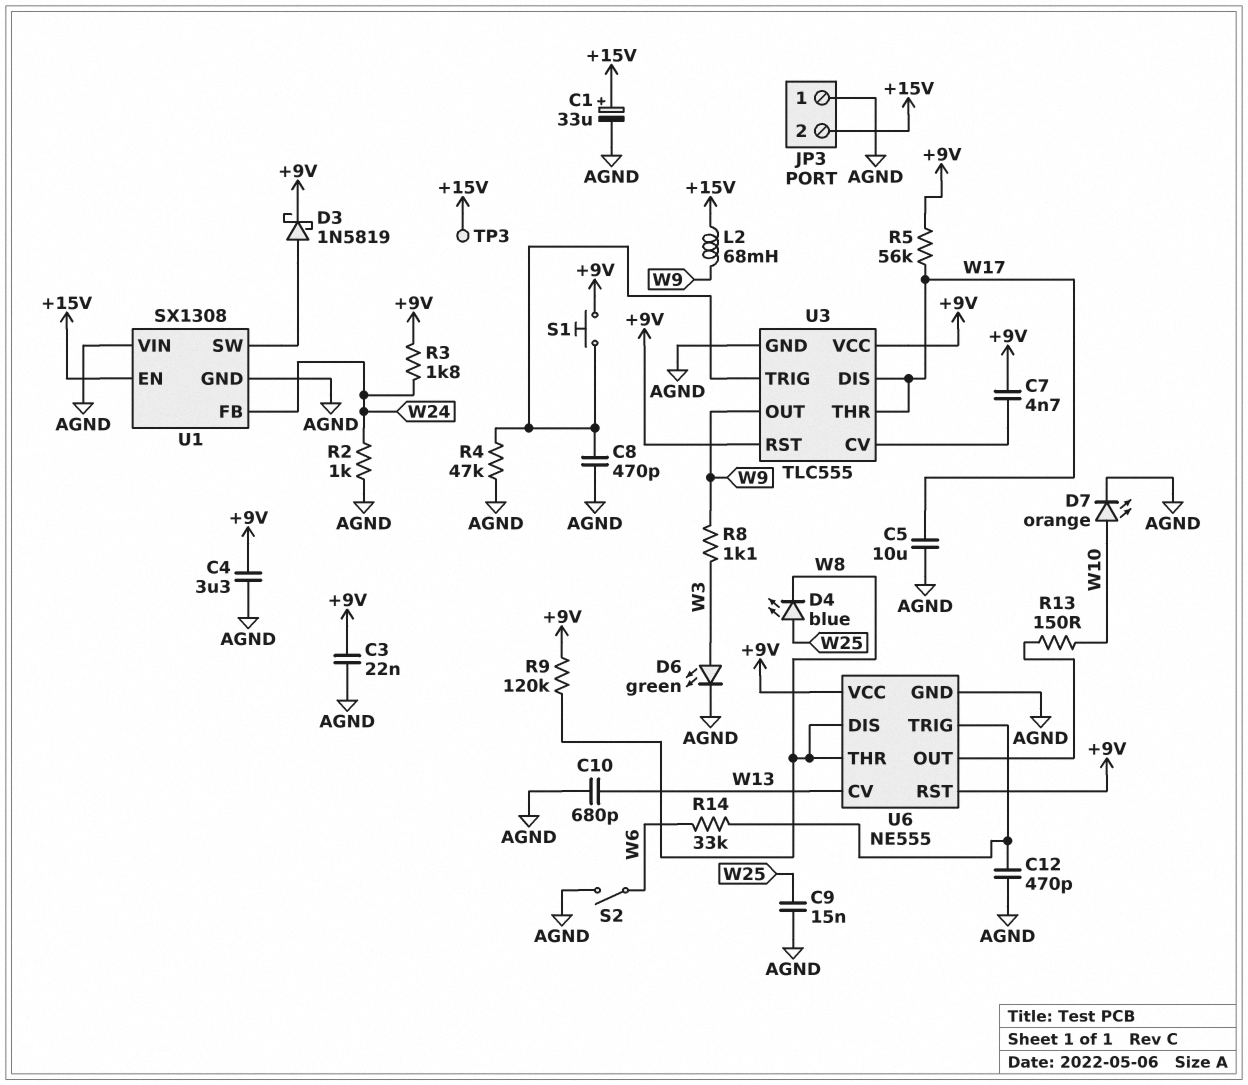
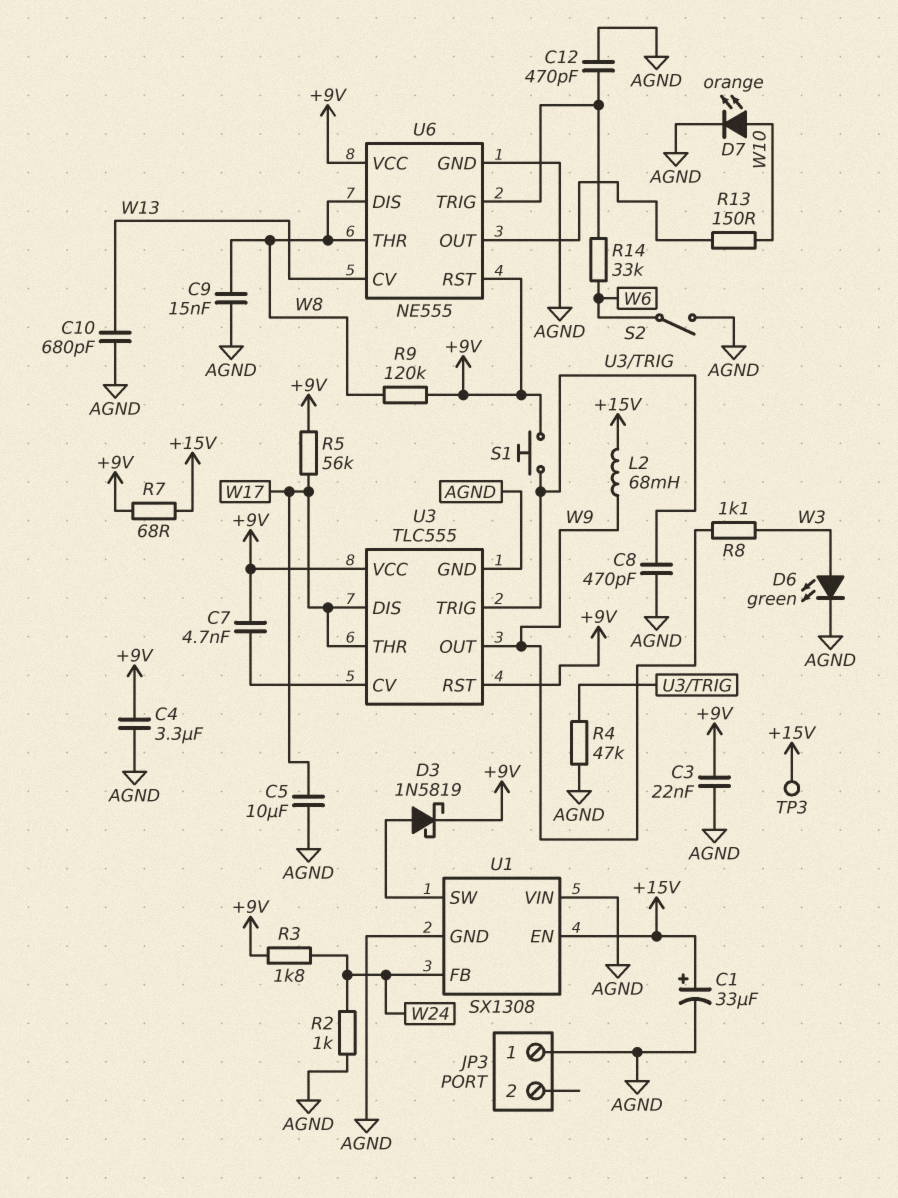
C9: 15nF (AGND, W25) -> 15nF (AGND, W8)
D4: LED blue (A W25, K W8) -> none
JP3 pin 2: +15V -> none
R7: none -> 68 (+9V, +15V)

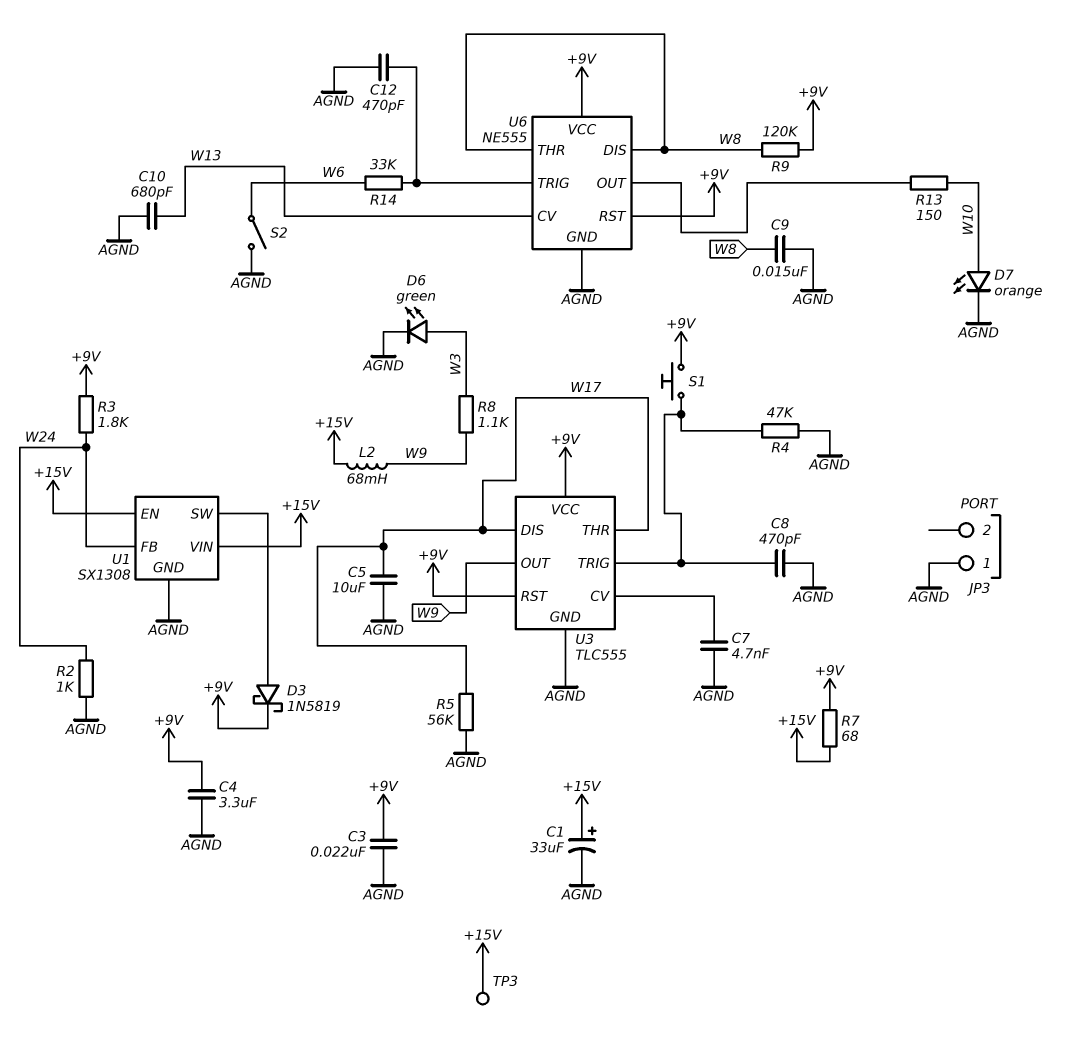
C7: 4.7nF (+9V, U3/CV) -> 4.7nF (AGND, U3/CV)
R5: 56k (+9V, W17) -> 56k (AGND, W17)
U1 pin VIN: AGND -> +15V

